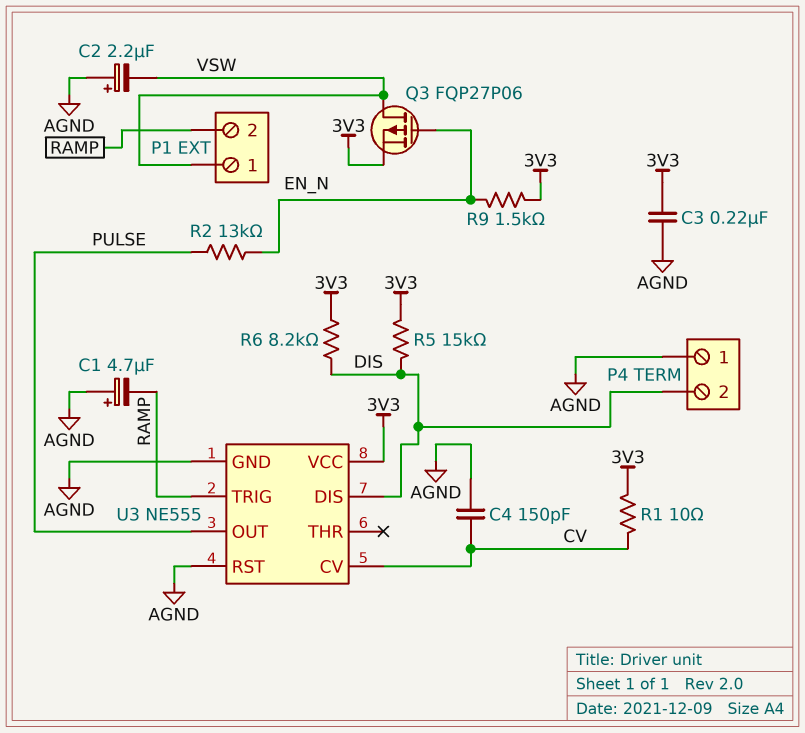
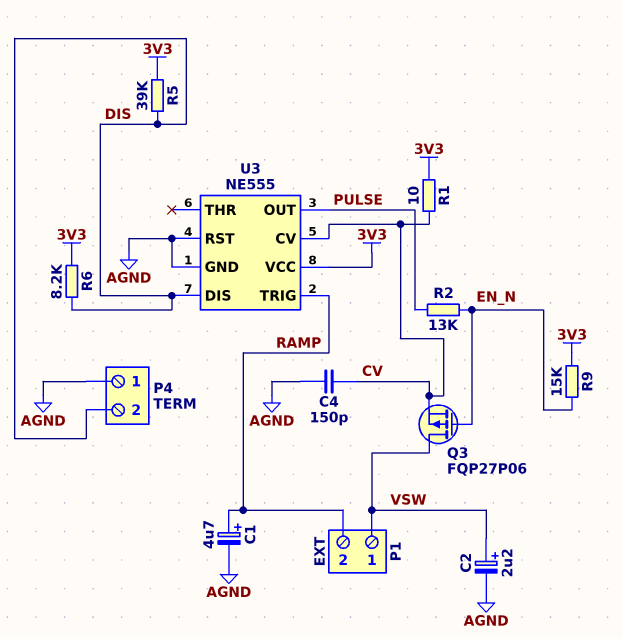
C1: 4.7uF (plus AGND, minus RAMP) -> 4.7uF (plus RAMP, minus AGND)
C2: 2.2uF (plus AGND, minus VSW) -> 2.2uF (plus VSW, minus AGND)
C3: 220nF (3V3, AGND) -> none
Q3: PMOS FQP27P06 (G EN_N, D VSW, S 3V3) -> PMOS FQP27P06 (G EN_N, D VSW, S CV)
R5: 15k (3V3, DIS) -> 39k (3V3, DIS)
R9: 1.5k (3V3, EN_N) -> 15k (3V3, EN_N)

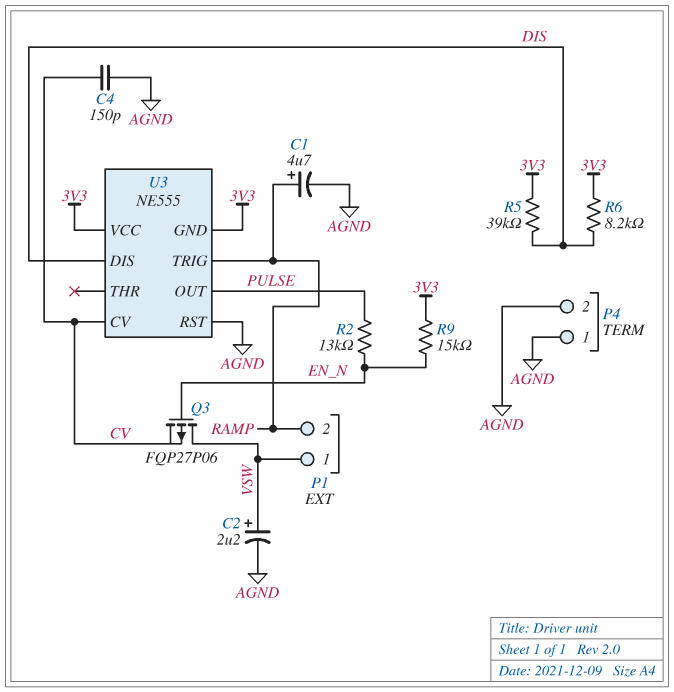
P4 pin 2: DIS -> AGND
R1: 10 (3V3, CV) -> none
U3 pin GND: AGND -> 3V3

